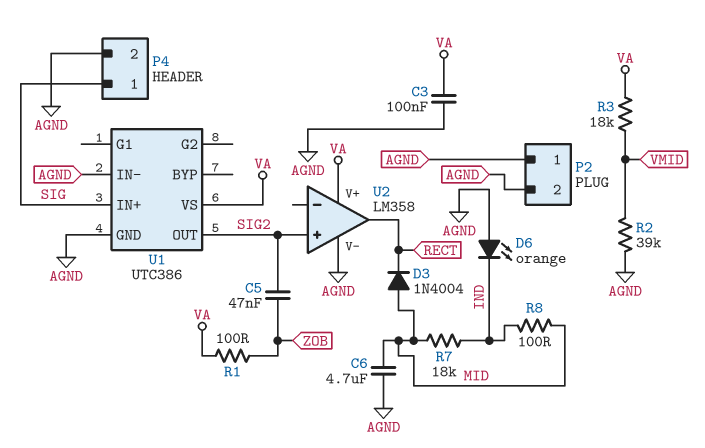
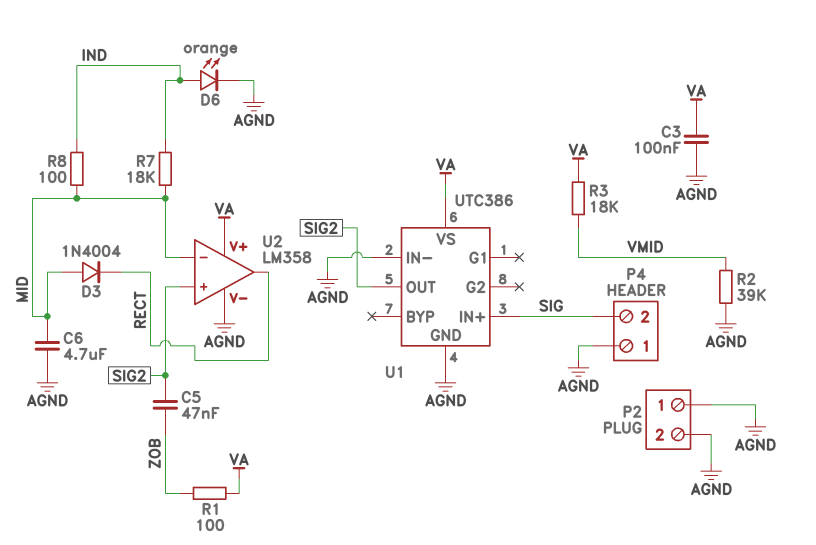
D6: LED orange (A AGND, K IND) -> LED orange (A IND, K AGND)
P4 pin 1: SIG -> AGND
P4 pin 2: AGND -> SIG
U2 pin in-: none -> MID

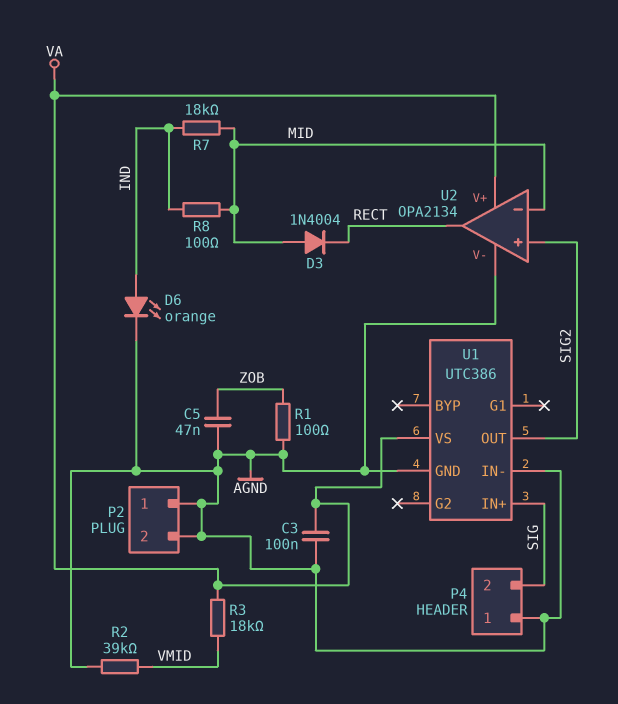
C5: 47nF (SIG2, ZOB) -> 47nF (AGND, ZOB)
C6: 4.7uF (AGND, MID) -> none
R1: 100 (VA, ZOB) -> 100 (AGND, ZOB)
U2: LM358 -> OPA2134

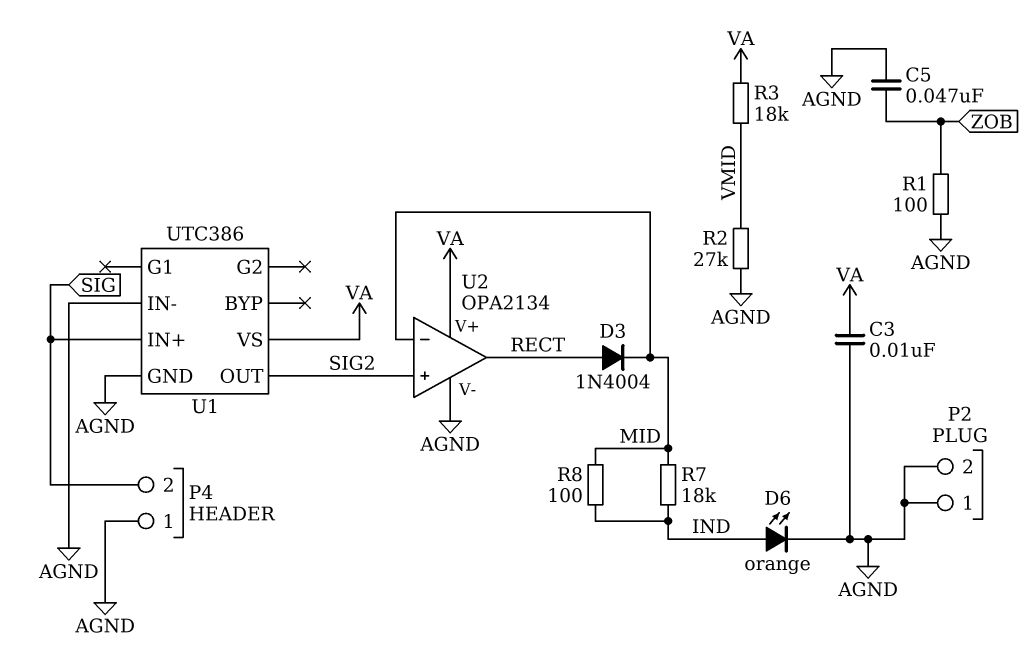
C3: 100nF (AGND, VA) -> 10nF (AGND, VA)
D3: diode 1N4004 (A MID, K RECT) -> diode 1N4004 (A RECT, K MID)
R2: 39k (AGND, VMID) -> 27k (AGND, VMID)

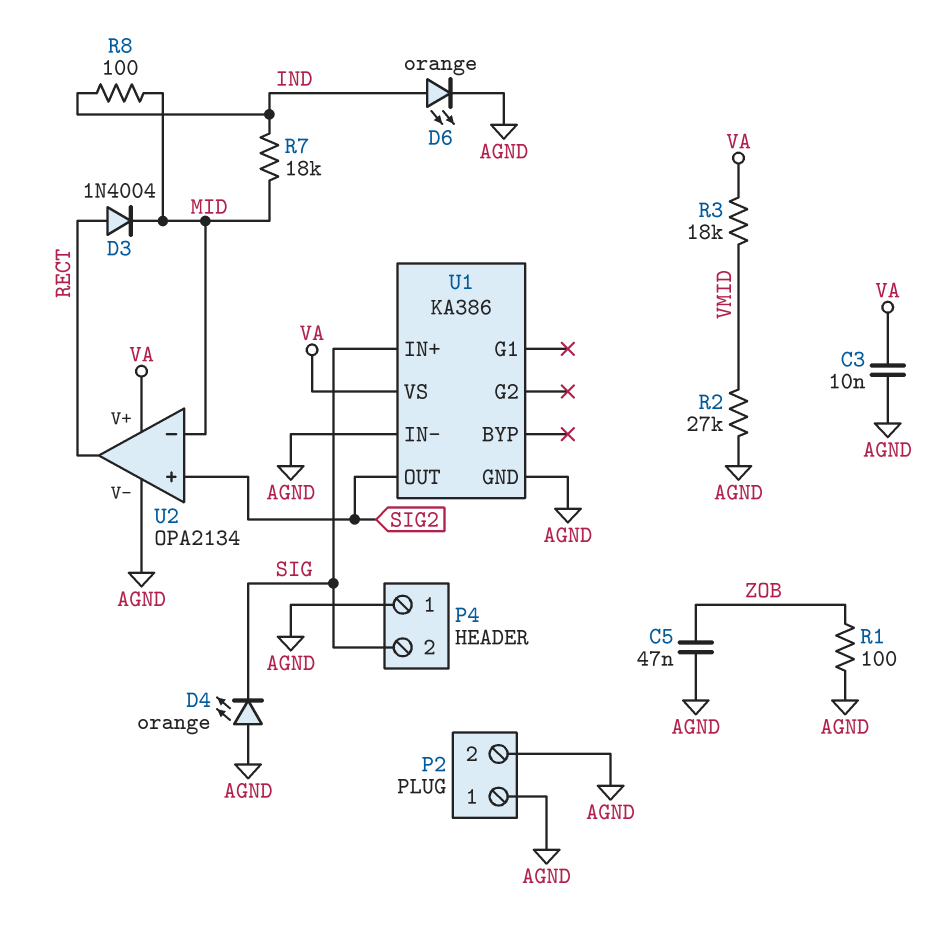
D4: none -> LED orange (A AGND, K SIG)
U1: UTC386 -> KA386

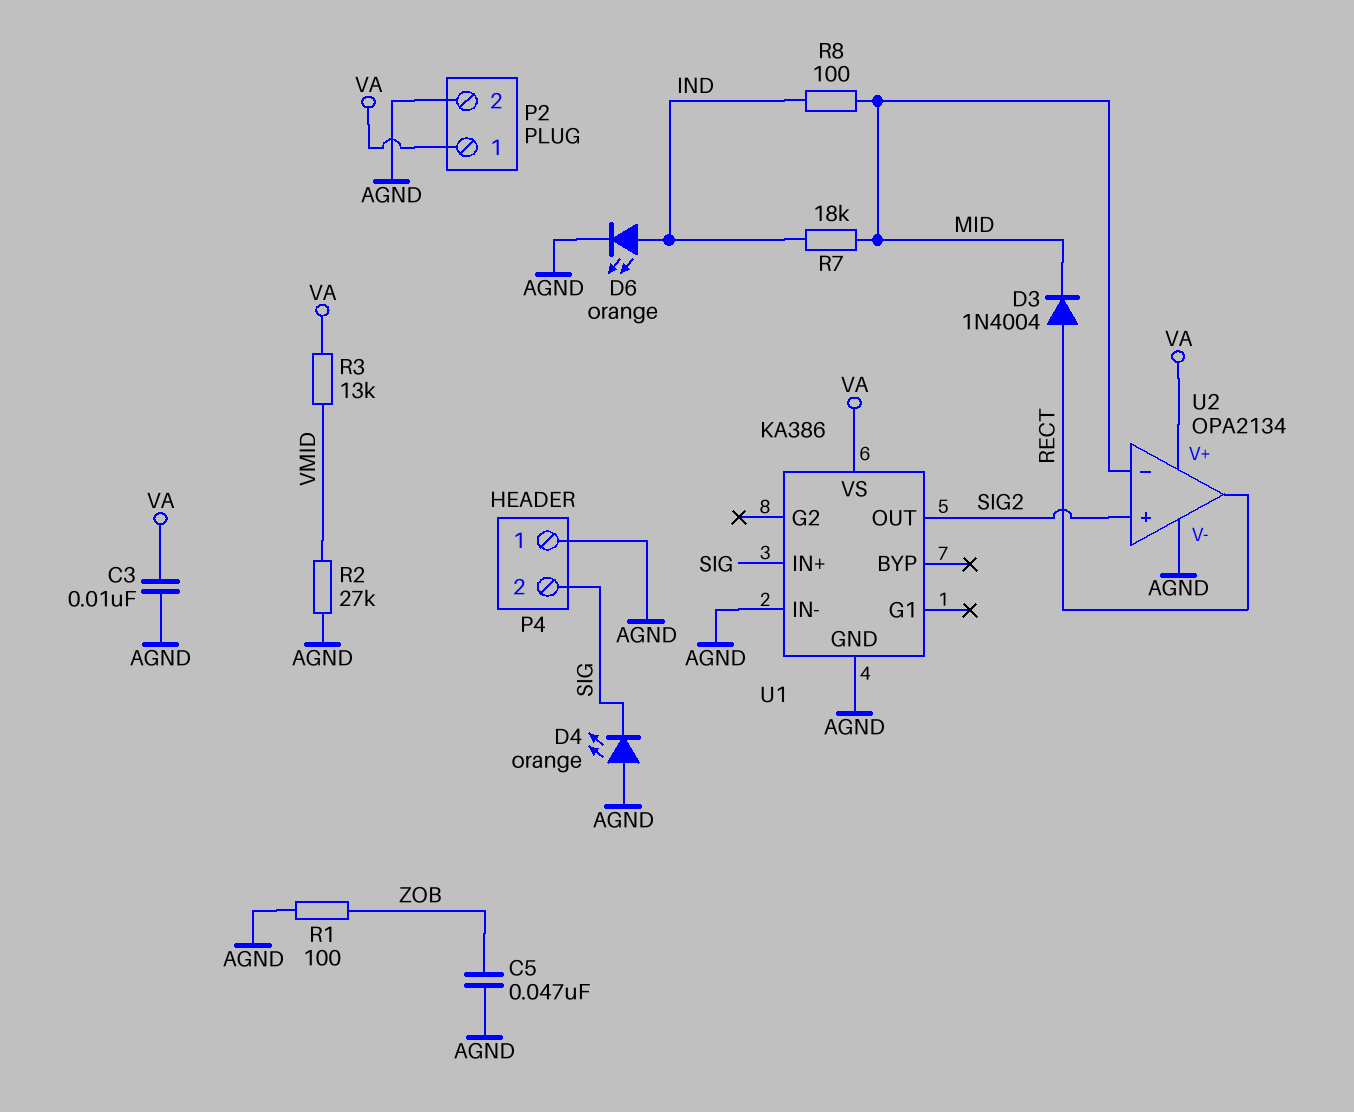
P2 pin 1: AGND -> VA
R3: 18k (VA, VMID) -> 13k (VA, VMID)

